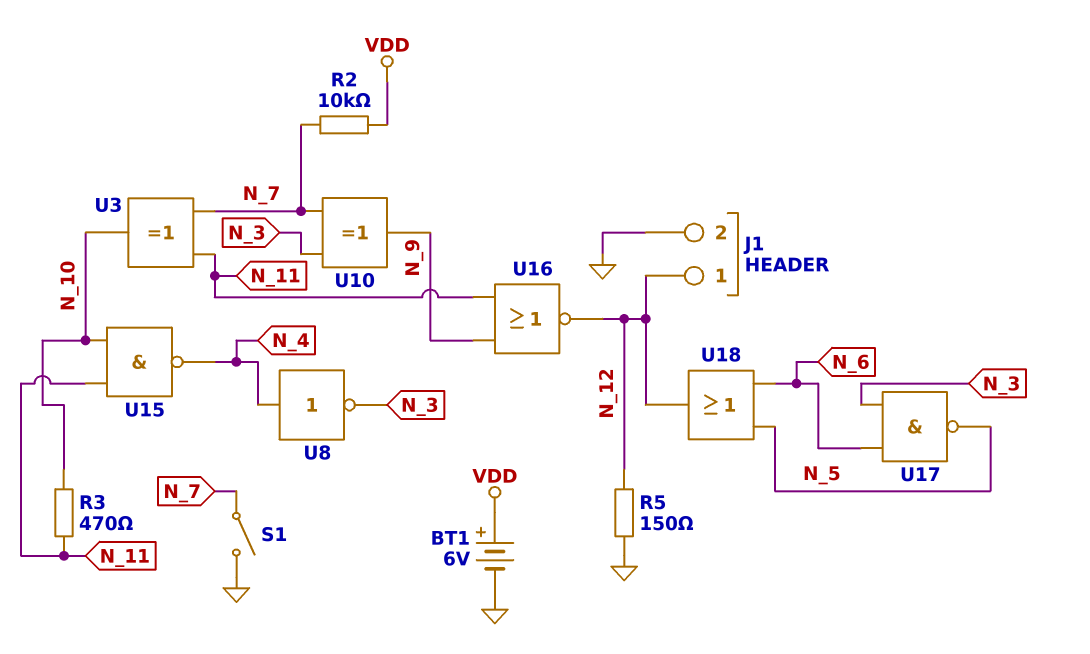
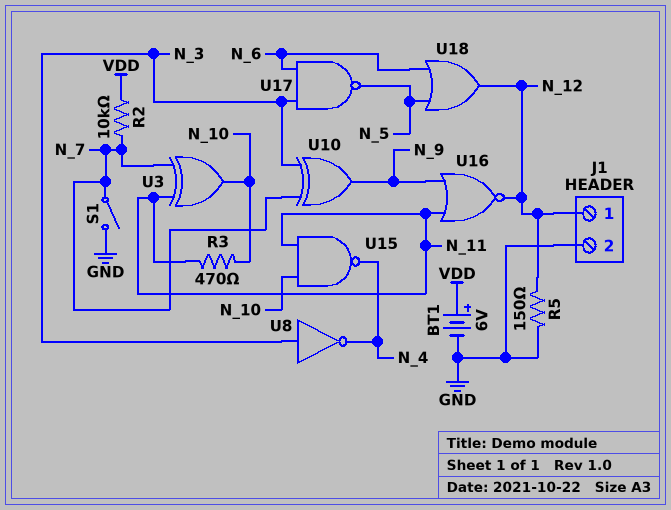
U8: NOT (in N_4, out N_3) -> NOT (in N_3, out N_4)

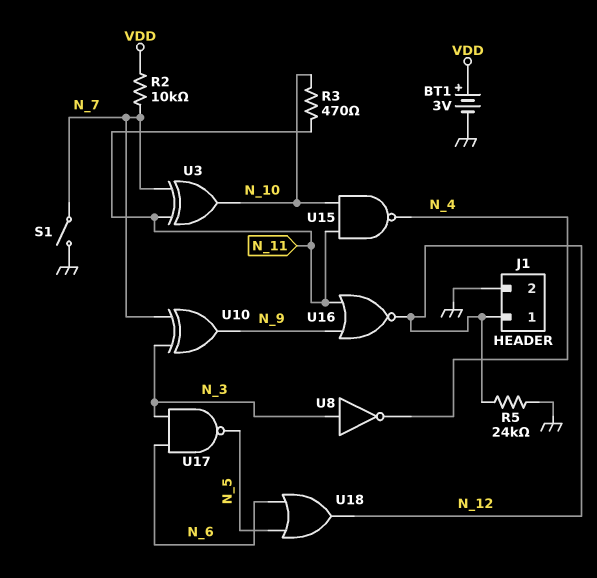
BT1: 6V (plus VDD, minus GND) -> 3V (plus VDD, minus GND)
R5: 150 (GND, N_12) -> 24k (GND, N_12)

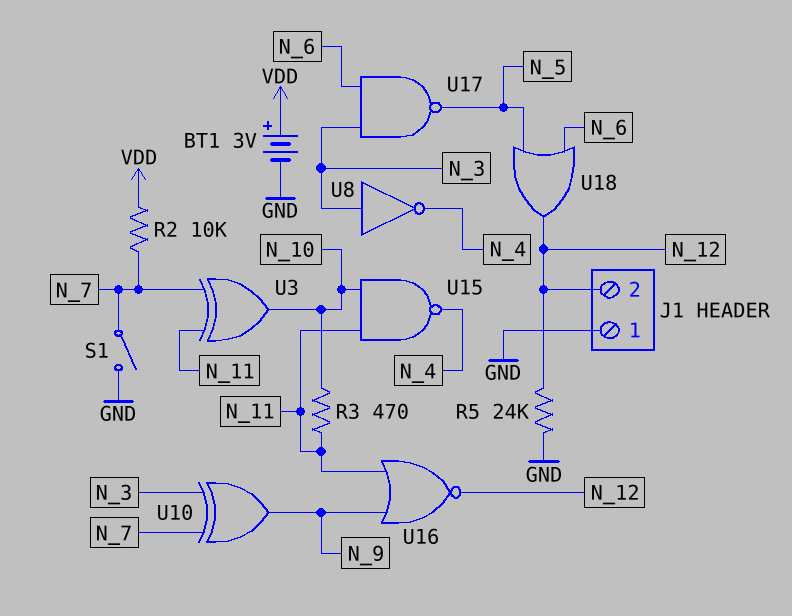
J1 pin 1: N_12 -> GND
J1 pin 2: GND -> N_12

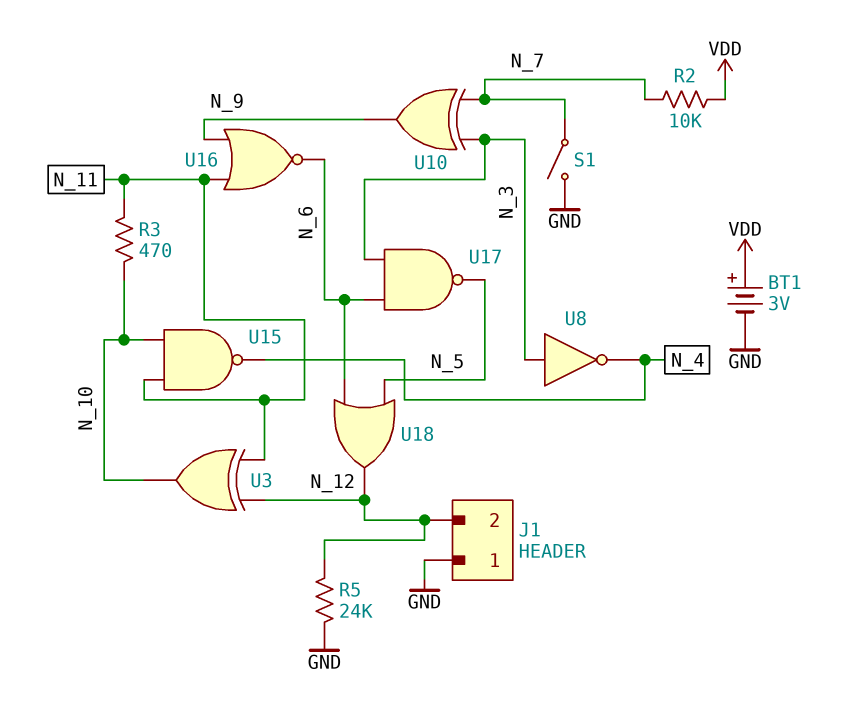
U3: XOR (in N_7, in N_11, out N_10) -> XOR (in N_11, in N_12, out N_10)
U16: NOR (in N_9, in N_11, out N_12) -> NOR (in N_9, in N_11, out N_6)

